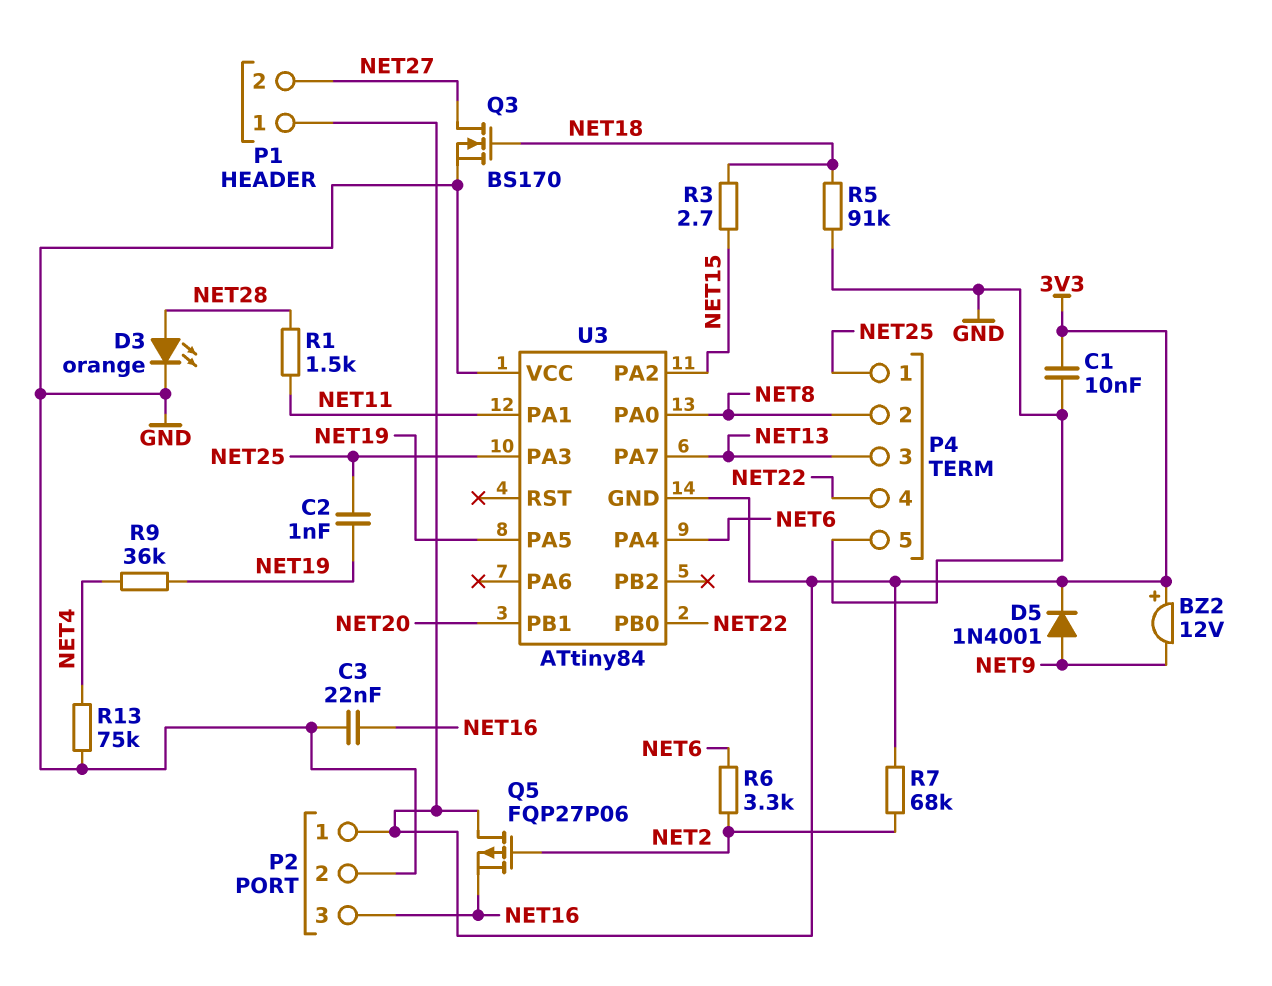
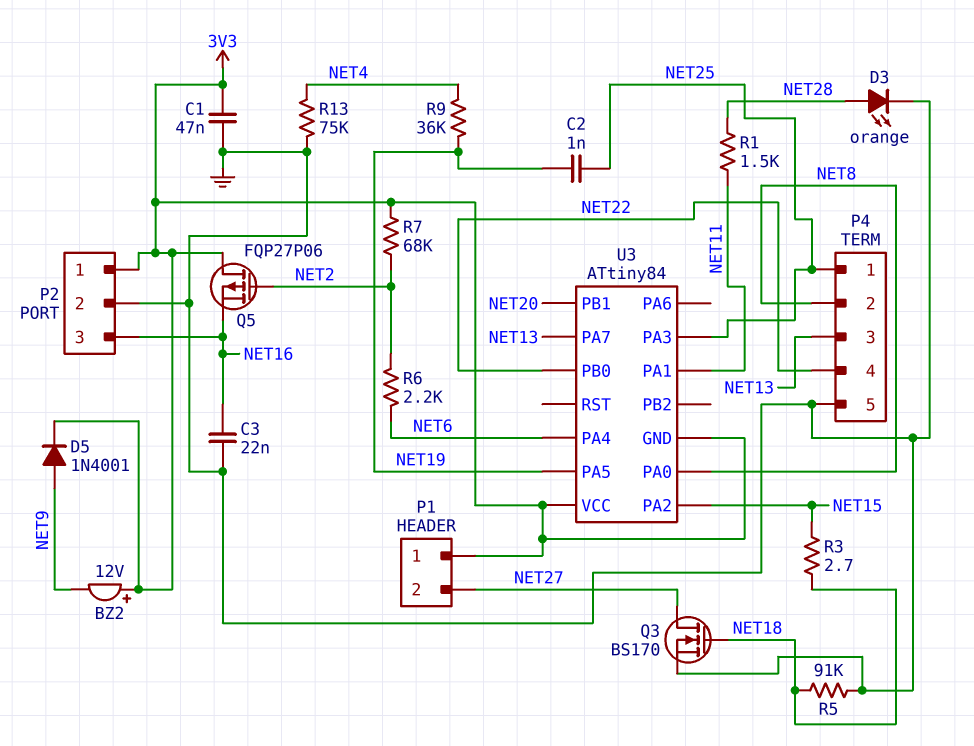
C1: 10nF (3V3, GND) -> 47nF (3V3, GND)
R6: 3.3k (NET2, NET6) -> 2.2k (NET2, NET6)
U3 pin VCC: GND -> 3V3

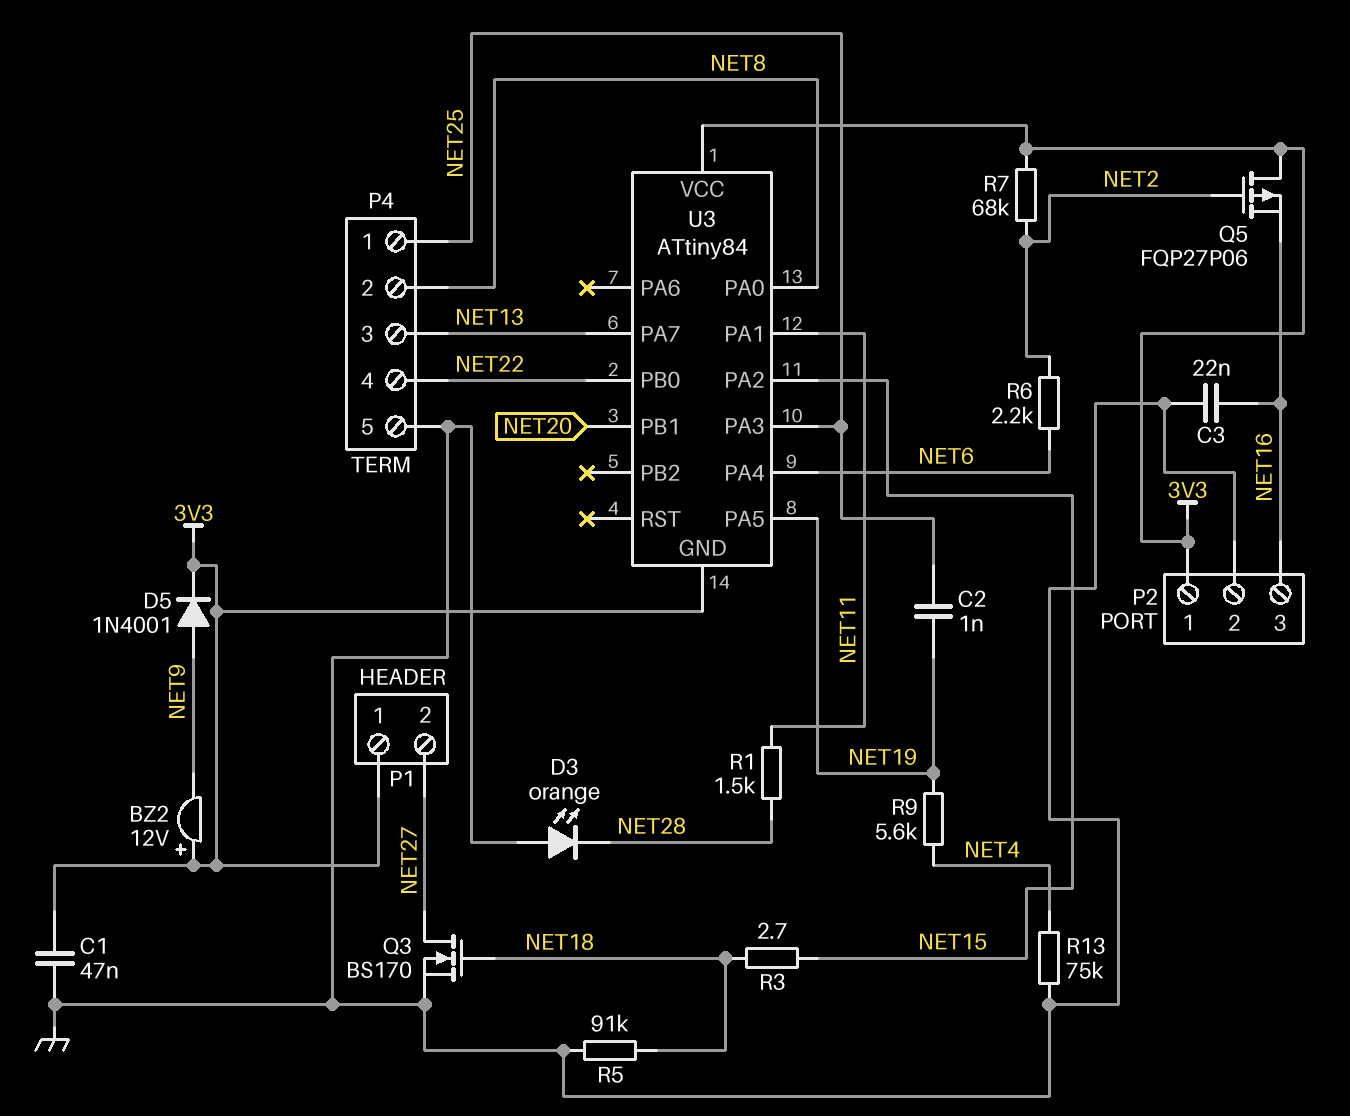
D3: LED orange (A NET28, K GND) -> LED orange (A GND, K NET28)
R9: 36k (NET4, NET19) -> 5.6k (NET4, NET19)

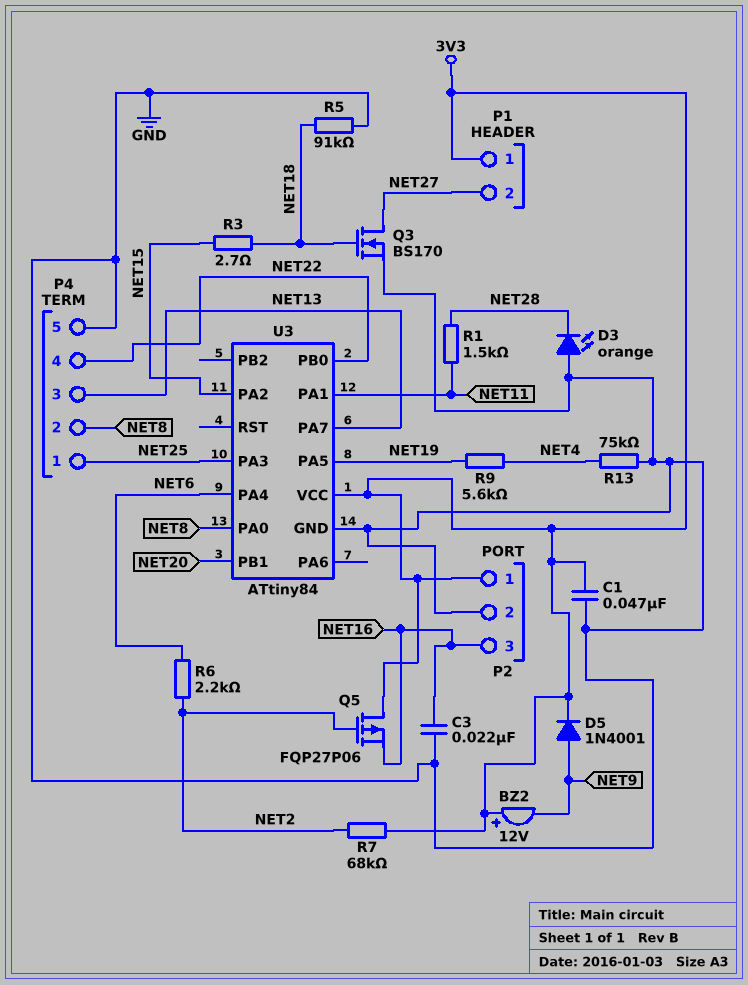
C2: 1nF (NET19, NET25) -> none
U3 pin GND: 3V3 -> GND

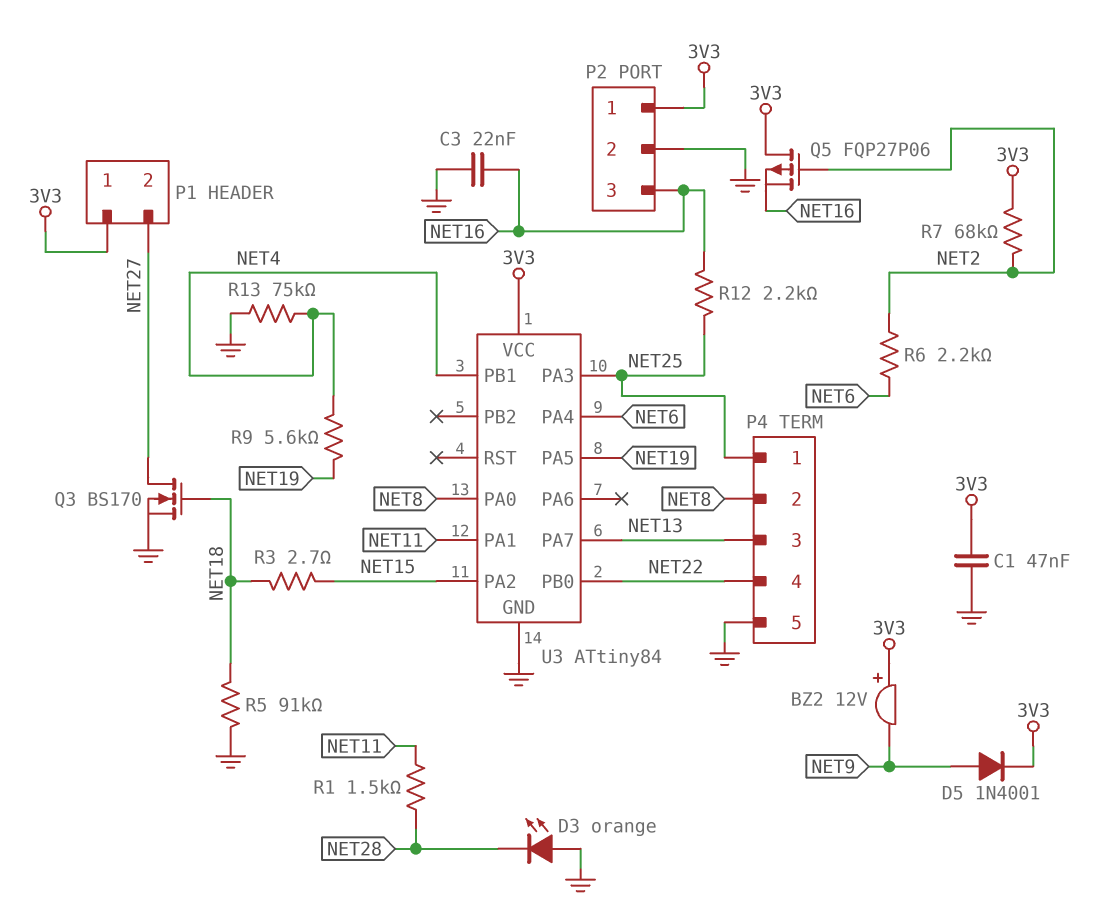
R12: none -> 2.2k (NET16, NET25)
U3 pin PB1: NET20 -> NET4

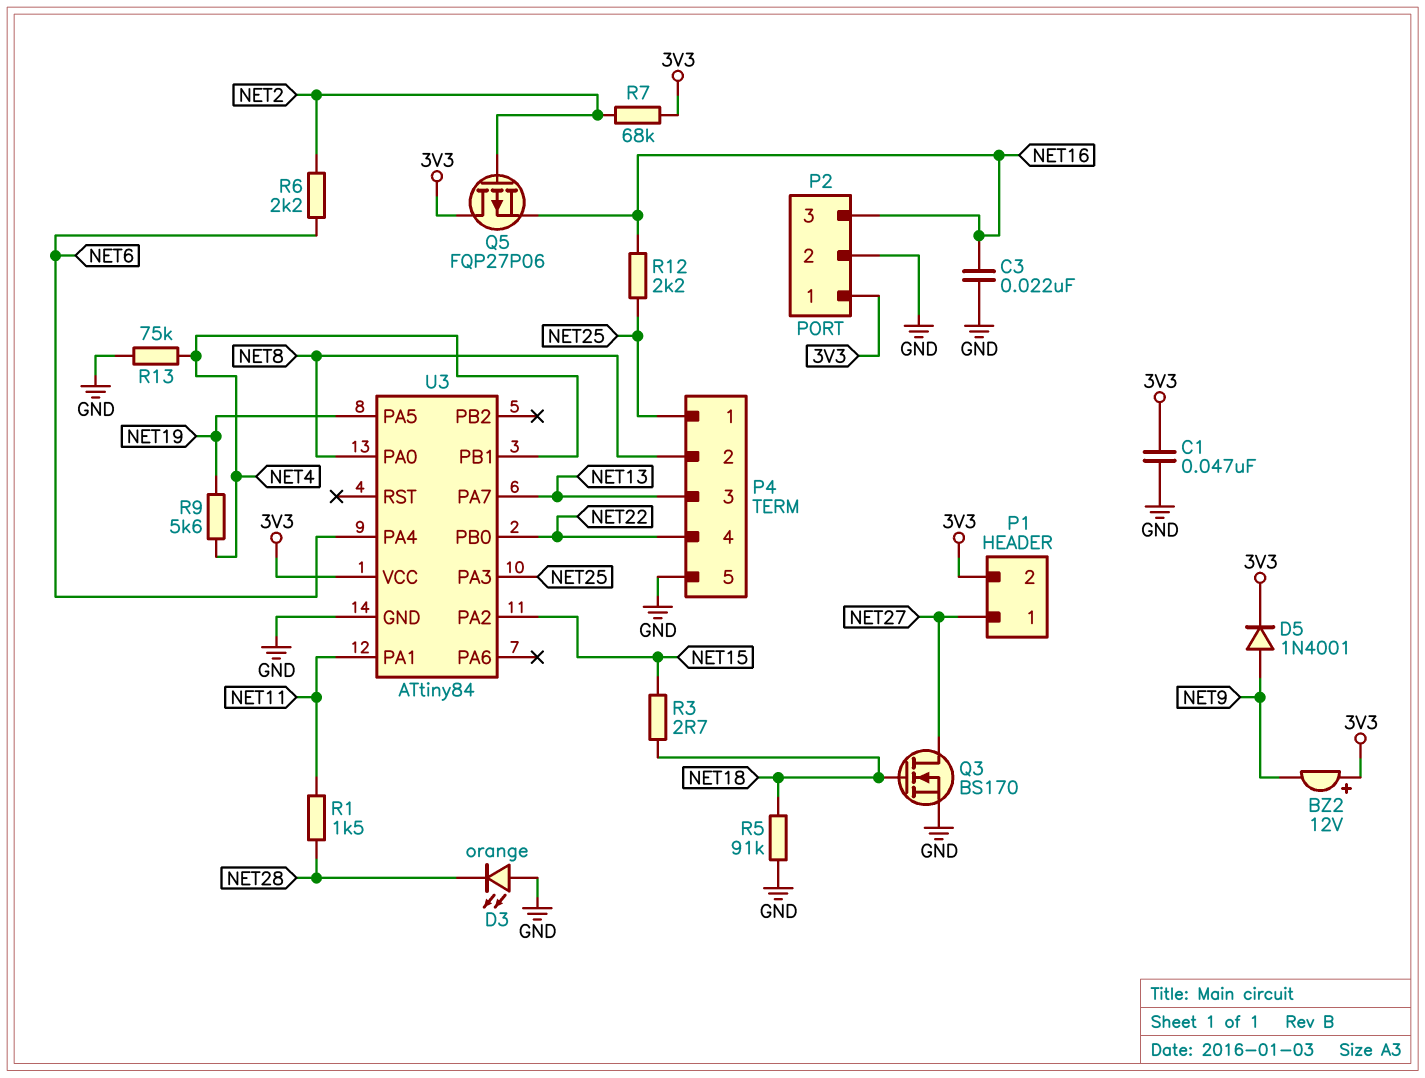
P1 pin 1: 3V3 -> NET27
P1 pin 2: NET27 -> 3V3

